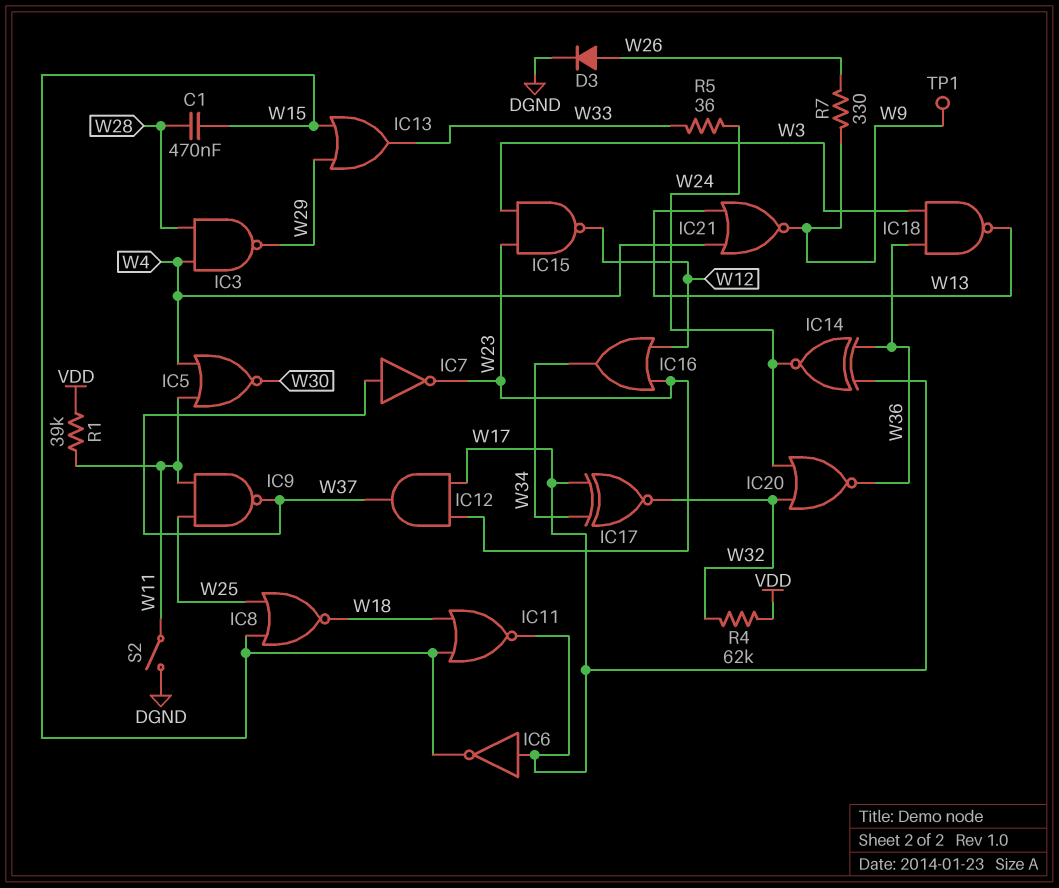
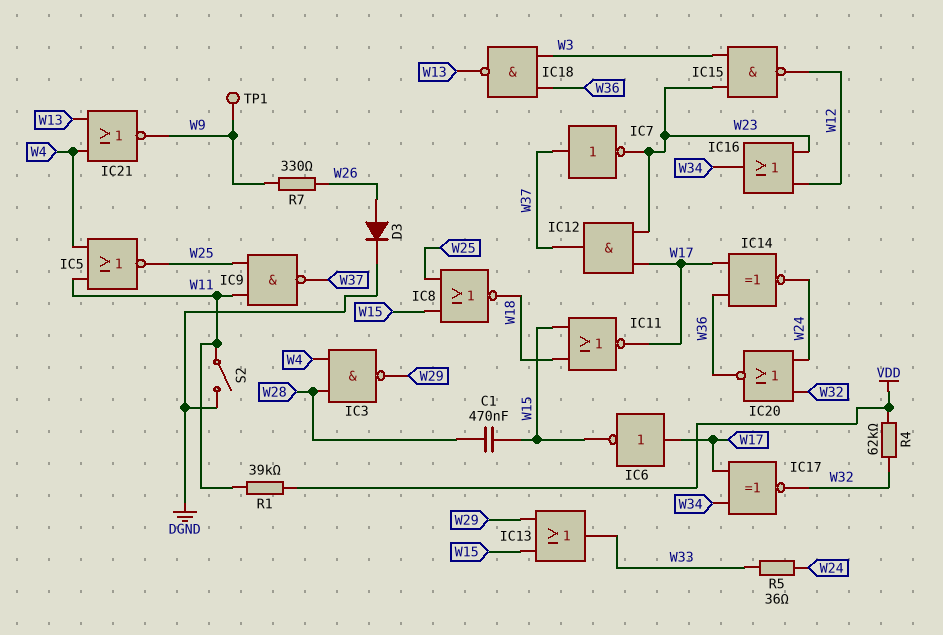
IC5: NOR (in W4, in W11, out W30) -> NOR (in W4, in W11, out W25)

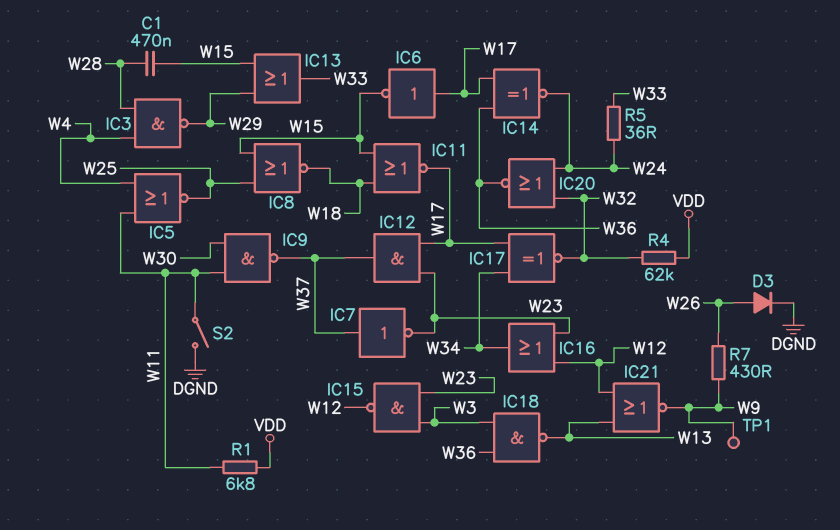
IC9: NAND (in W11, in W25, out W37) -> NAND (in W11, in W30, out W37)
IC21: NOR (in W4, in W13, out W9) -> NOR (in W12, in W13, out W9)
R1: 39k (VDD, W11) -> 6.8k (VDD, W11)
R7: 330 (W9, W26) -> 430 (W9, W26)

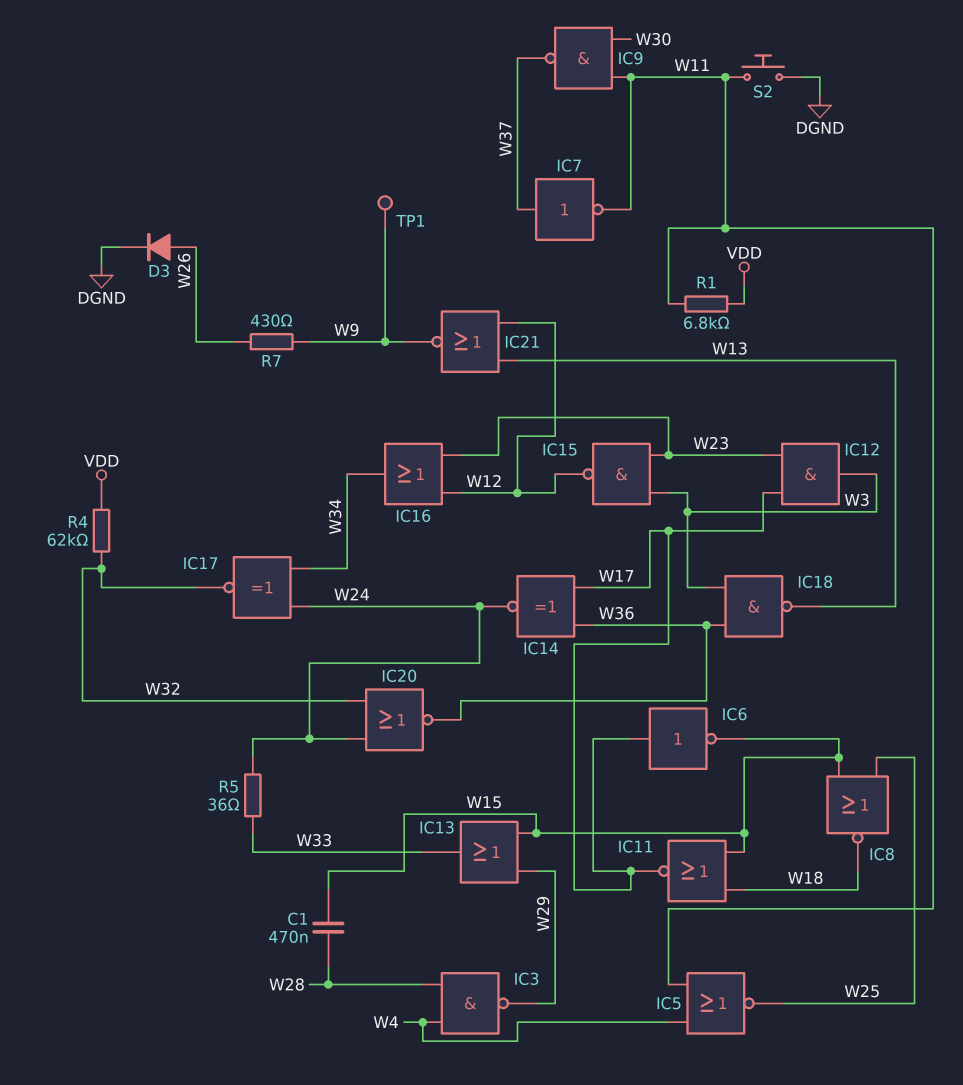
IC7: NOT (in W37, out W23) -> NOT (in W37, out W11)
IC12: AND (in W17, in W23, out W37) -> AND (in W17, in W23, out W3)
IC17: XNOR (in W17, in W34, out W32) -> XNOR (in W24, in W34, out W32)
S2: switch (DGND, W11) -> button (DGND, W11)

